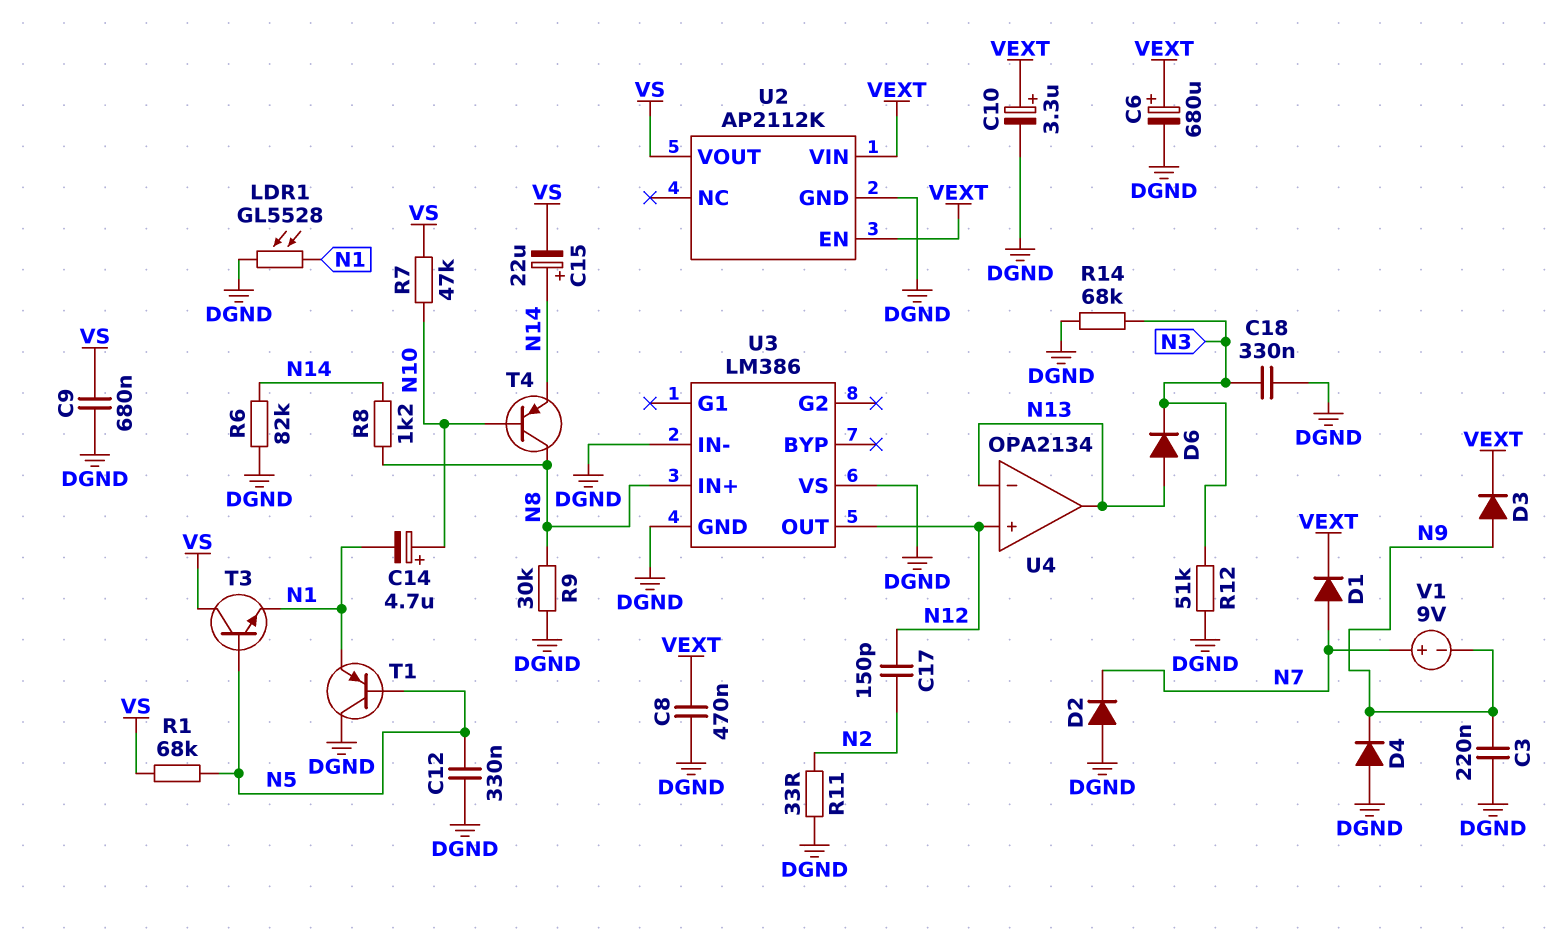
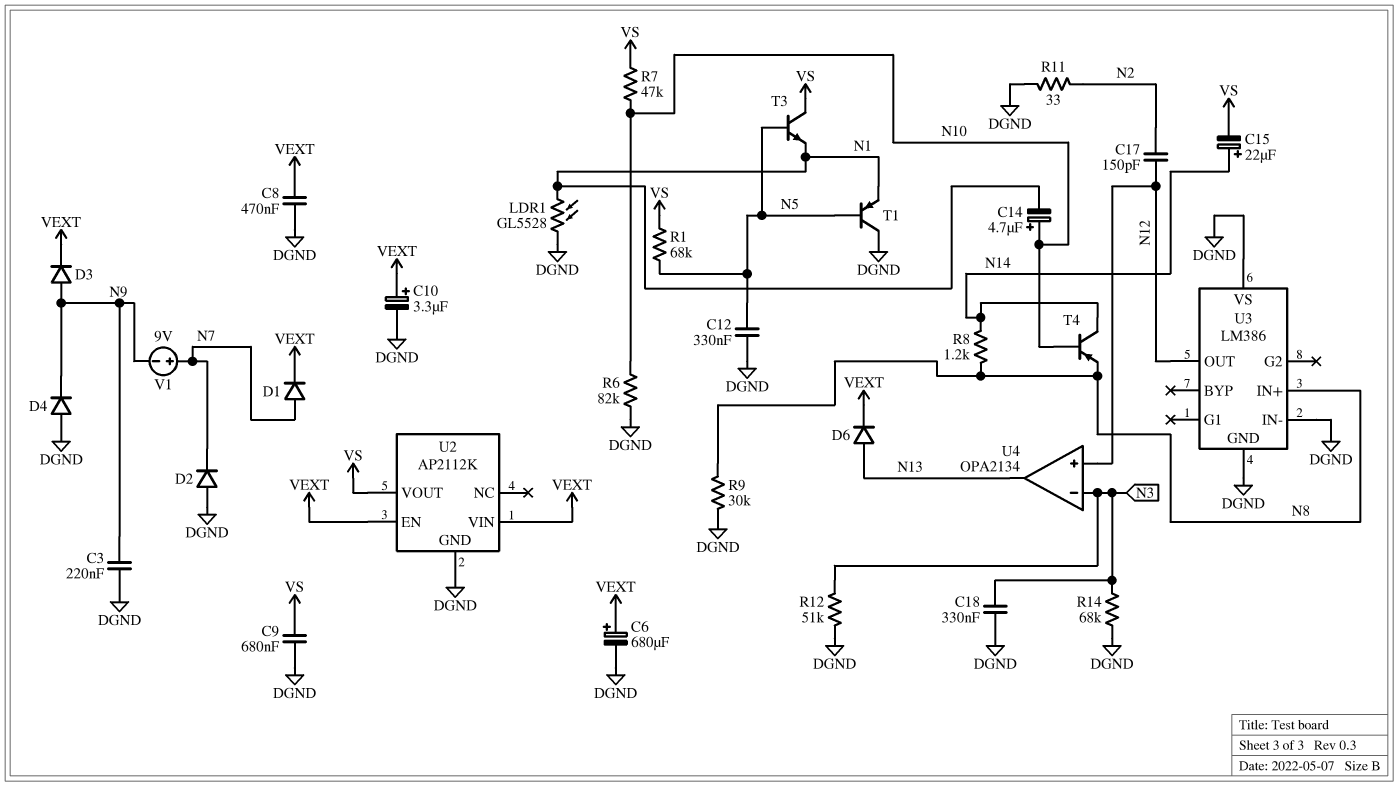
D6: diode (A N13, K N3) -> diode (A N13, K VEXT)
R6: 82k (DGND, N14) -> 82k (DGND, N10)
T4: PNP (B N10, C N8, E N14) -> PNP (B N10, C N14, E N8)
U4 pin in-: N13 -> N3

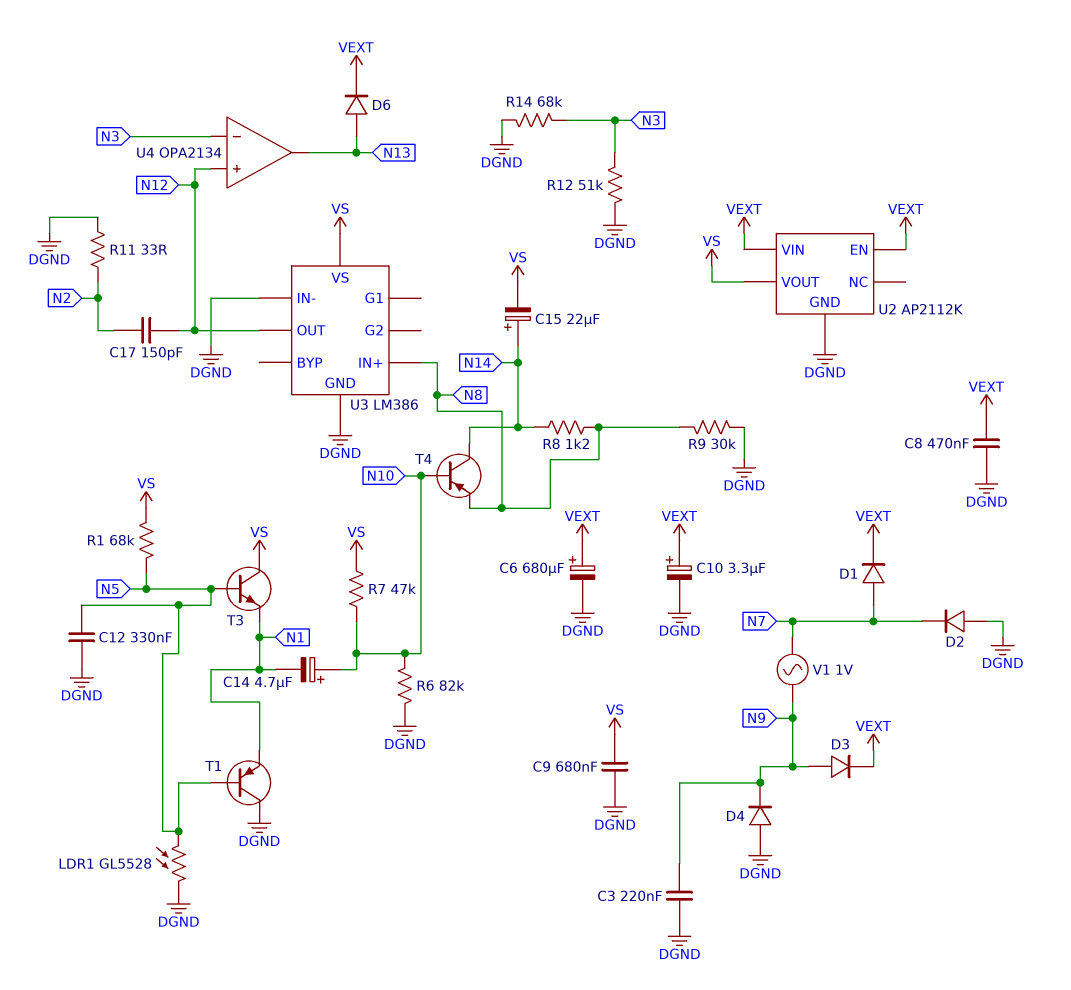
C18: 330nF (DGND, N3) -> none
LDR1: GL5528 (DGND, N1) -> GL5528 (DGND, N5)
U3 pin VS: DGND -> VS
V1: 9V (plus N7, minus N9) -> AC 1V (N7, N9)

